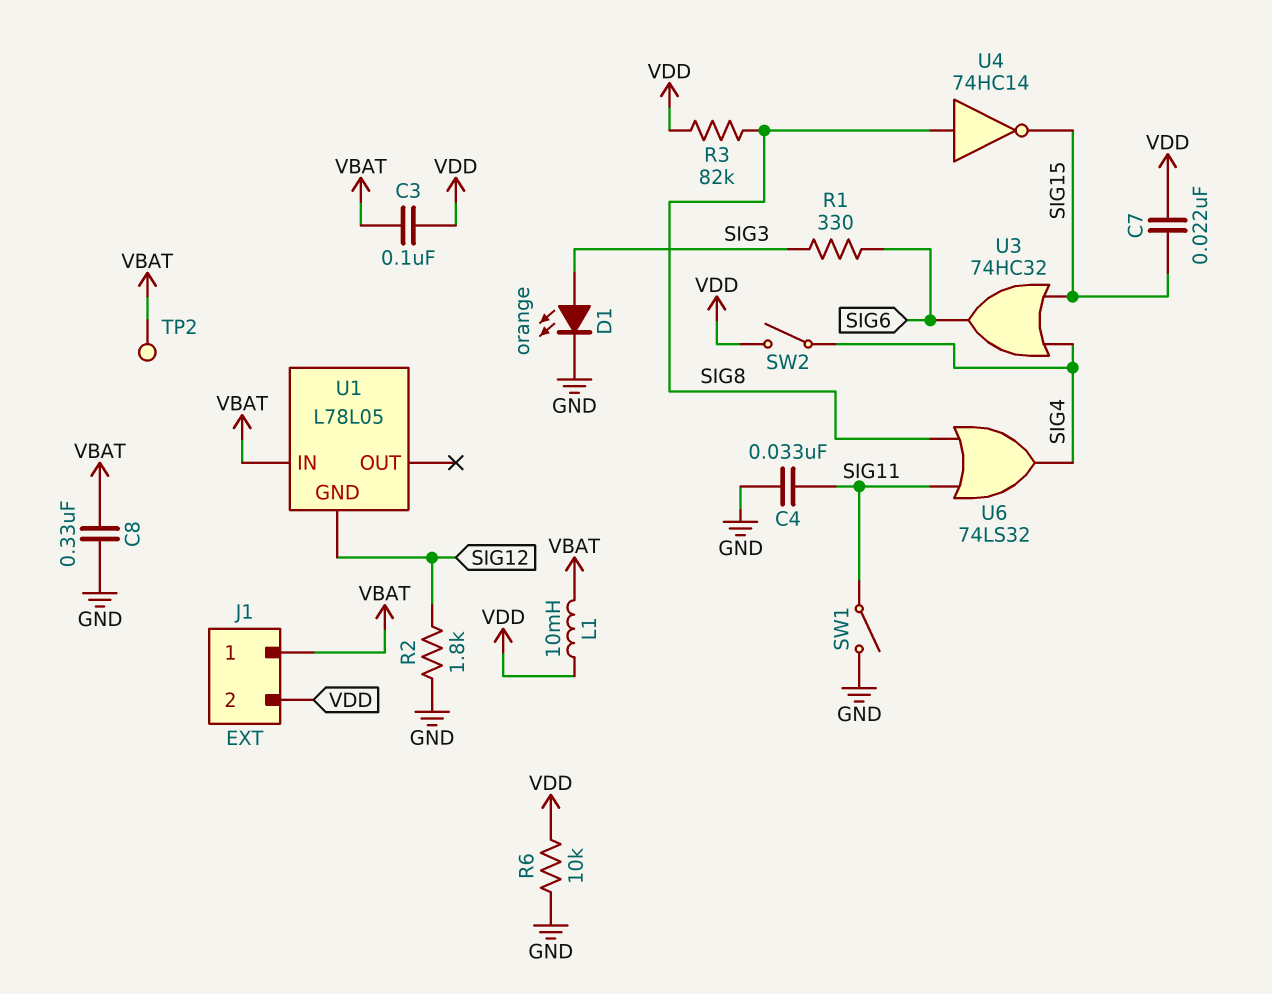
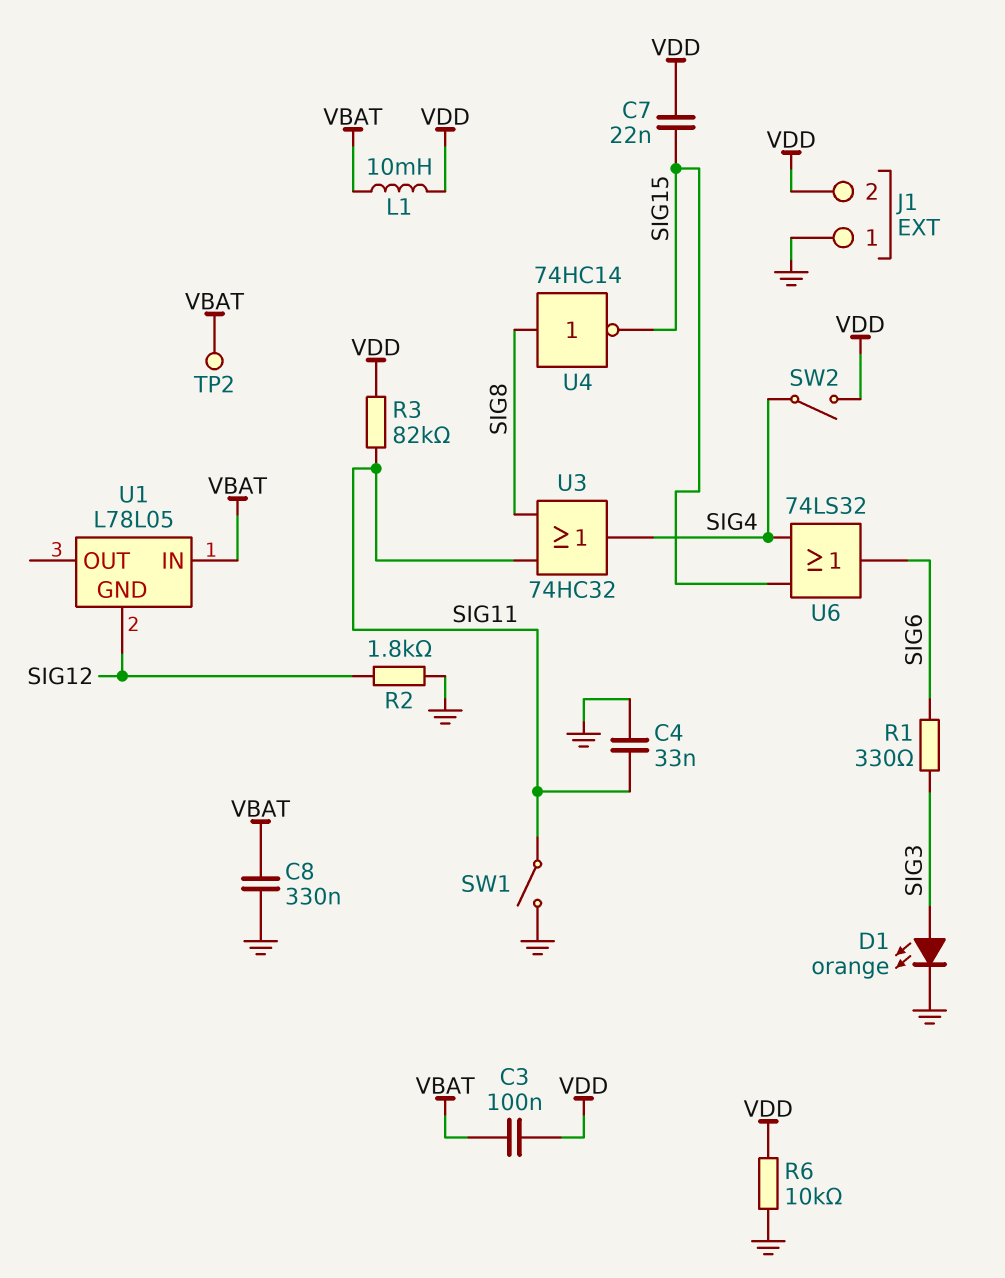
J1 pin 1: VBAT -> GND
R3: 82k (SIG8, VDD) -> 82k (SIG11, VDD)
U3: OR 74HC32 (in SIG4, in SIG15, out SIG6) -> OR 74HC32 (in SIG8, in SIG11, out SIG4)
U6: OR 74LS32 (in SIG8, in SIG11, out SIG4) -> OR 74LS32 (in SIG4, in SIG15, out SIG6)

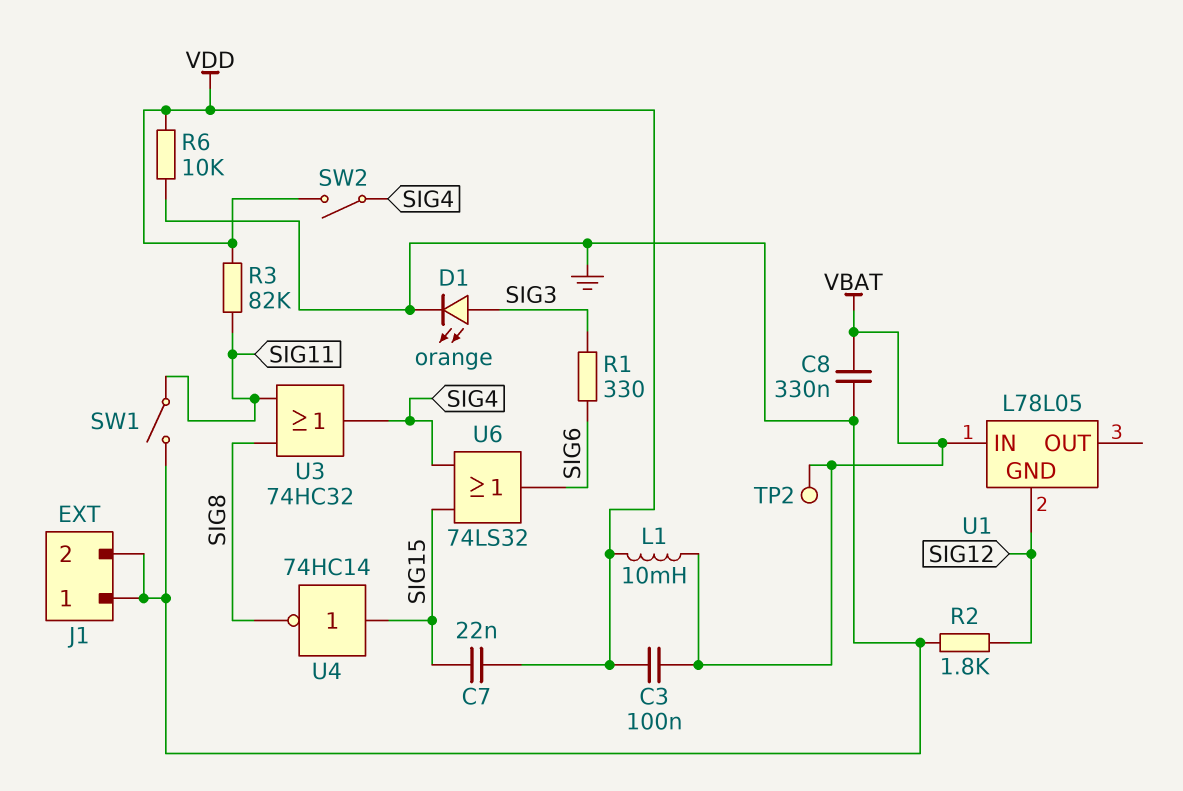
C4: 33nF (GND, SIG11) -> none
J1 pin 2: VDD -> GND
U4: NOT 74HC14 (in SIG8, out SIG15) -> NOT 74HC14 (in SIG15, out SIG8)

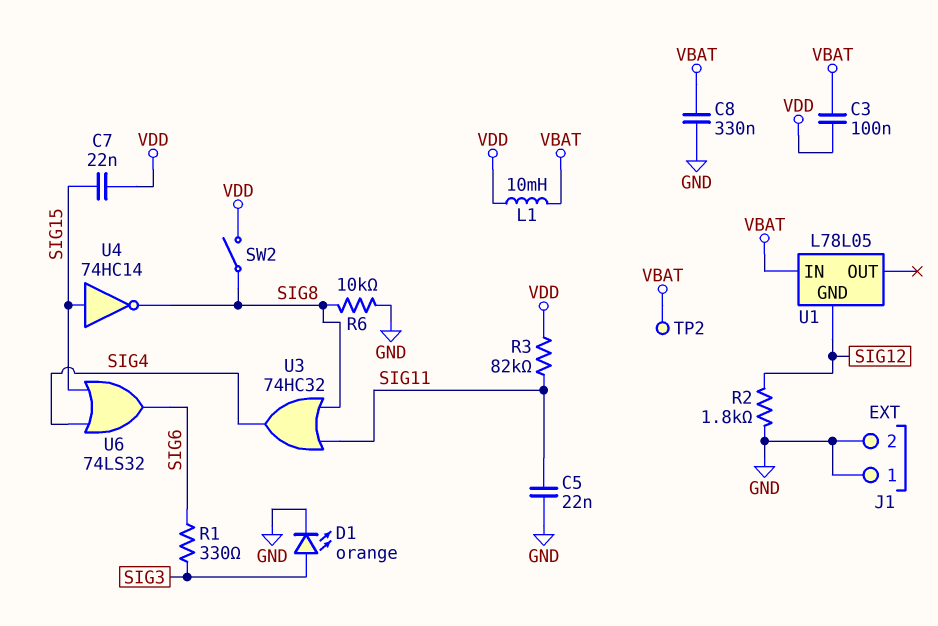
C5: none -> 22nF (GND, SIG11)
R6: 10k (GND, VDD) -> 10k (GND, SIG8)
SW1: switch (GND, SIG11) -> none
SW2: switch (SIG4, VDD) -> switch (SIG8, VDD)

